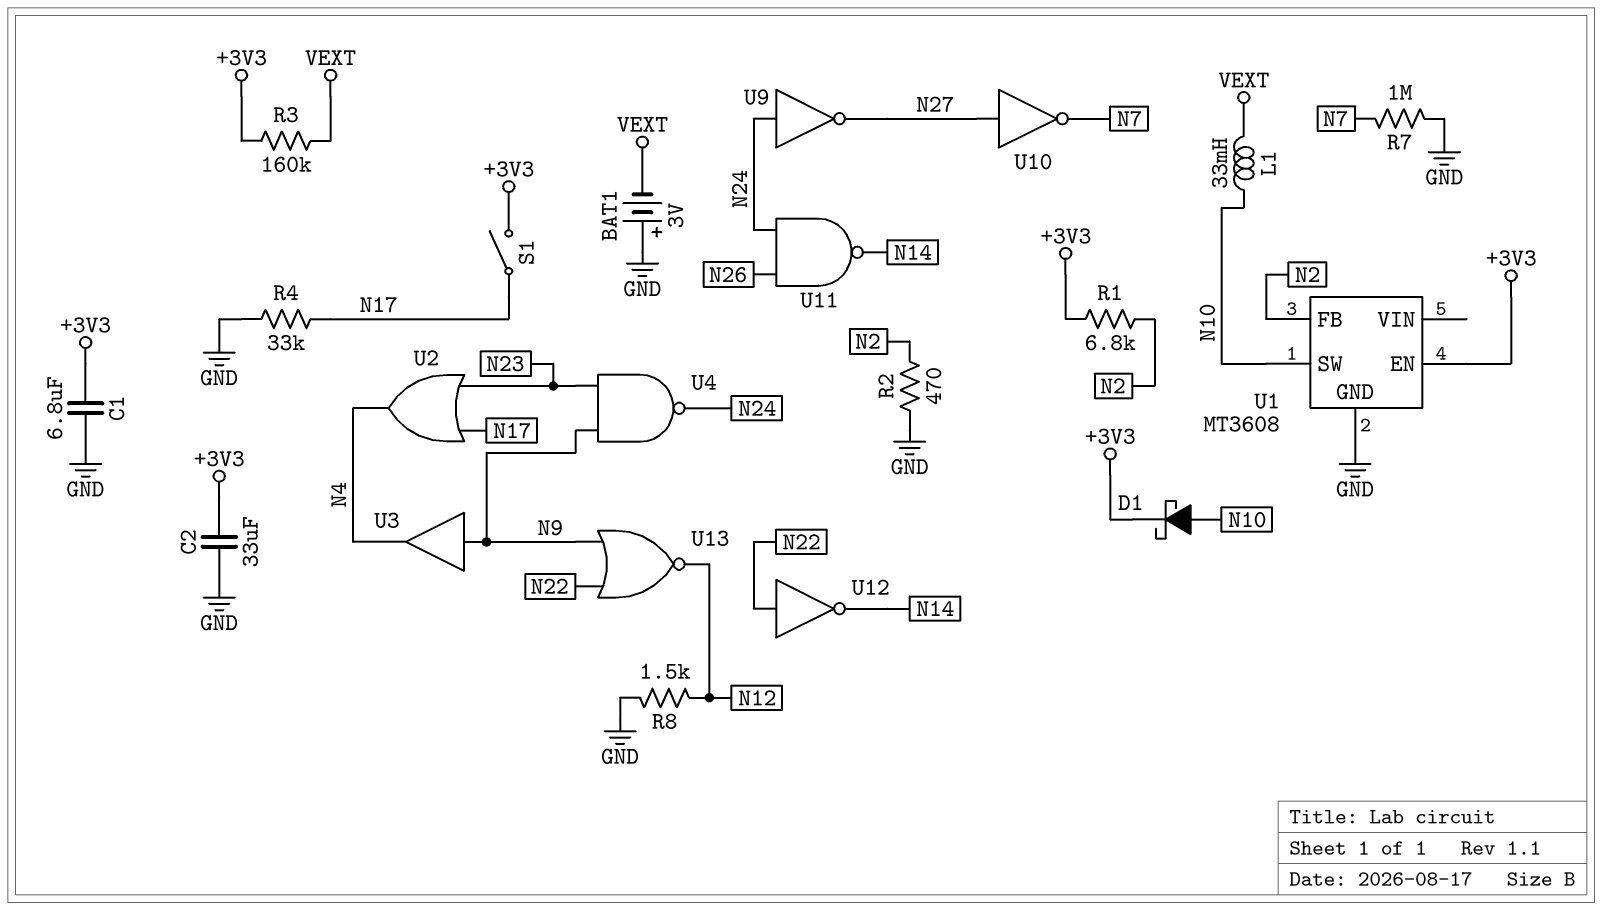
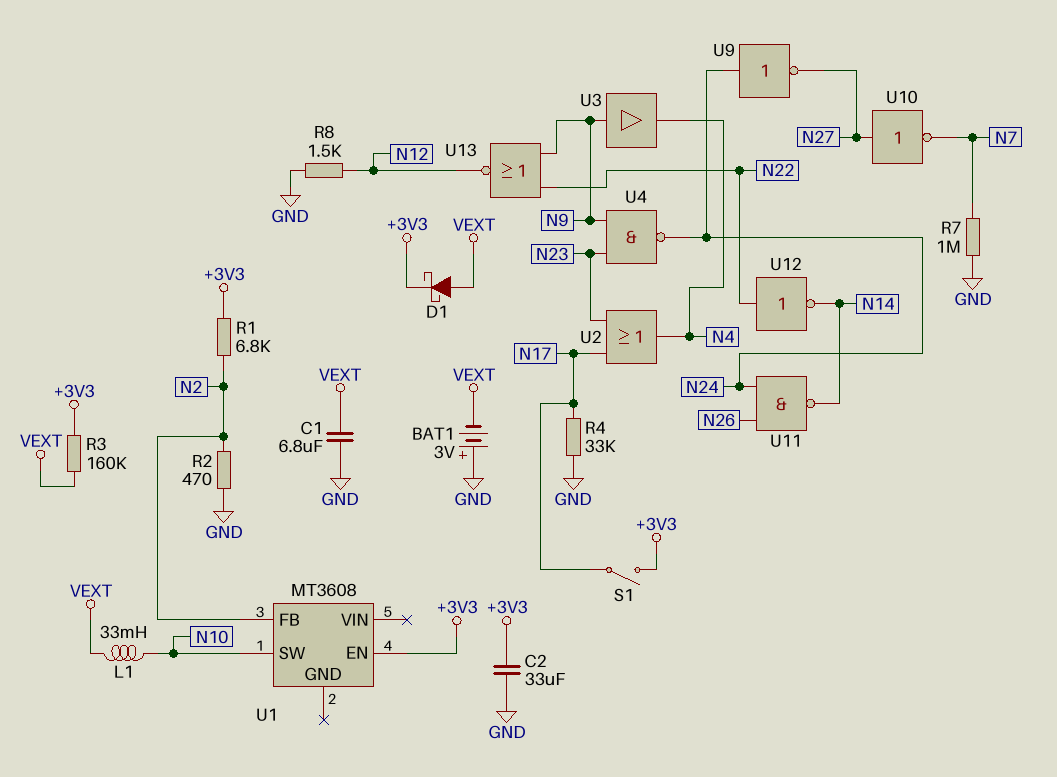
C1: 6.8uF (+3V3, GND) -> 6.8uF (GND, VEXT)
D1: schottky (A N10, K +3V3) -> schottky (A VEXT, K +3V3)
U1 pin GND: GND -> none

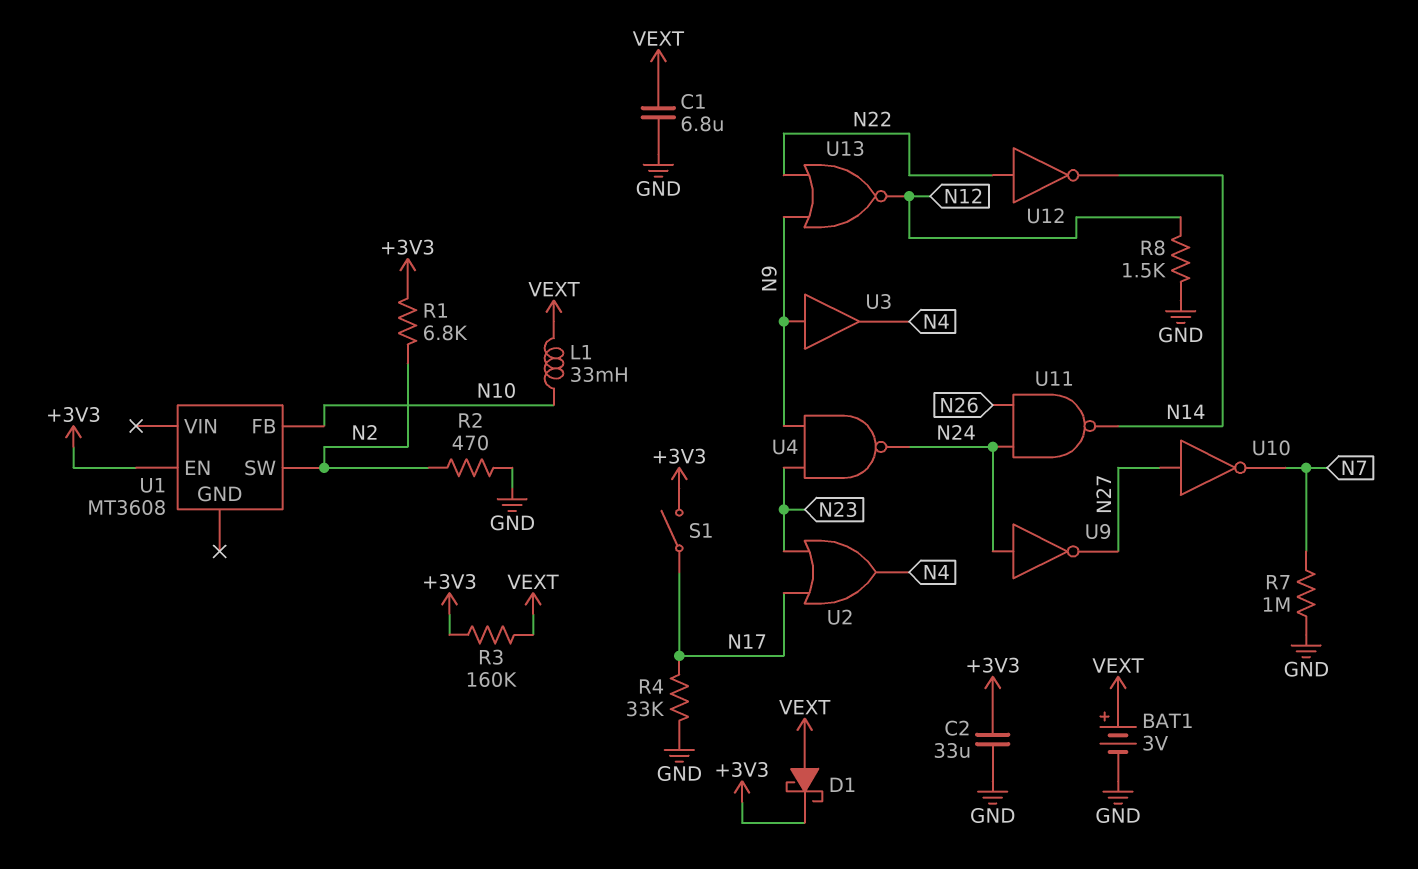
BAT1: 3V (plus GND, minus VEXT) -> 3V (plus VEXT, minus GND)
U1 pin FB: N2 -> N10
U1 pin SW: N10 -> N2

